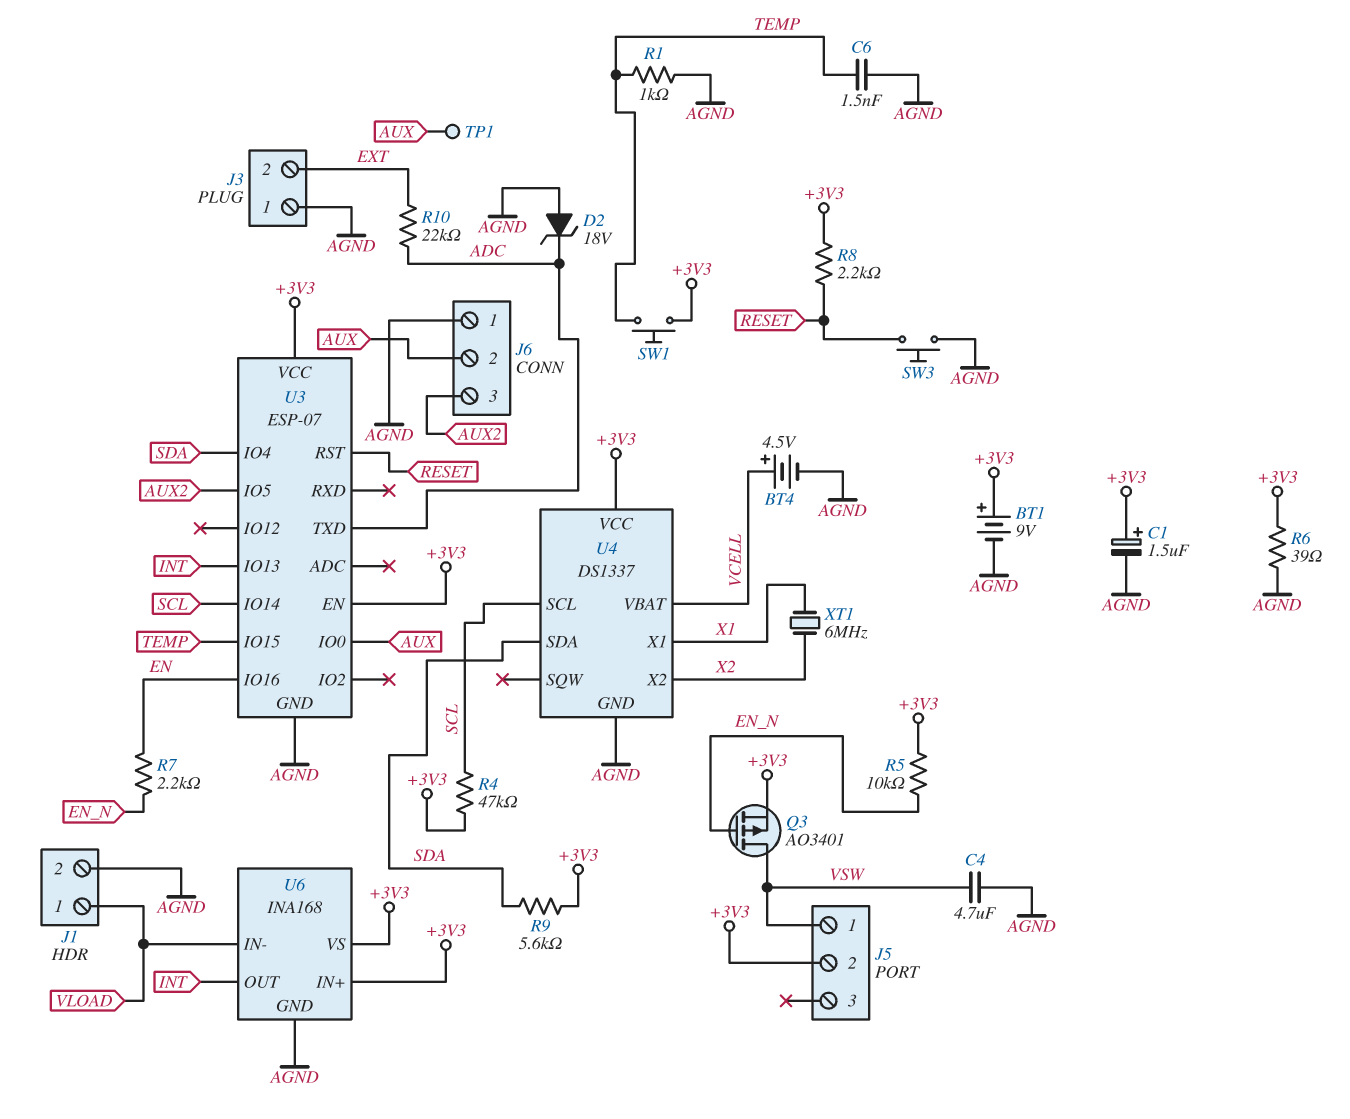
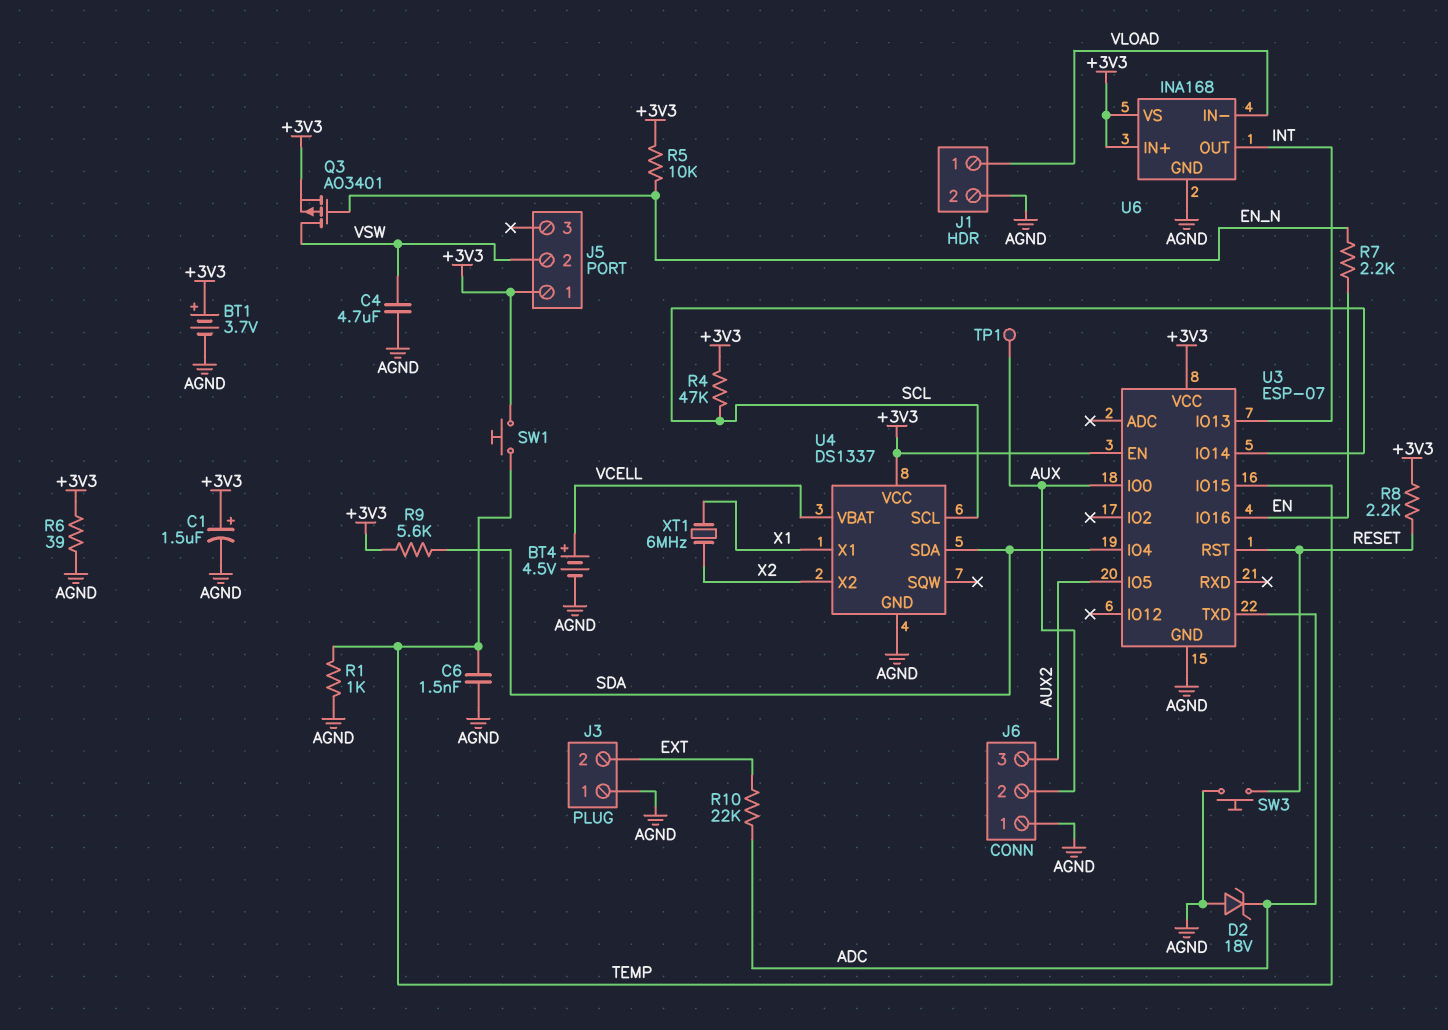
BT1: 9V (plus +3V3, minus AGND) -> 3.7V (plus +3V3, minus AGND)
J5 pin 1: VSW -> +3V3
J5 pin 2: +3V3 -> VSW

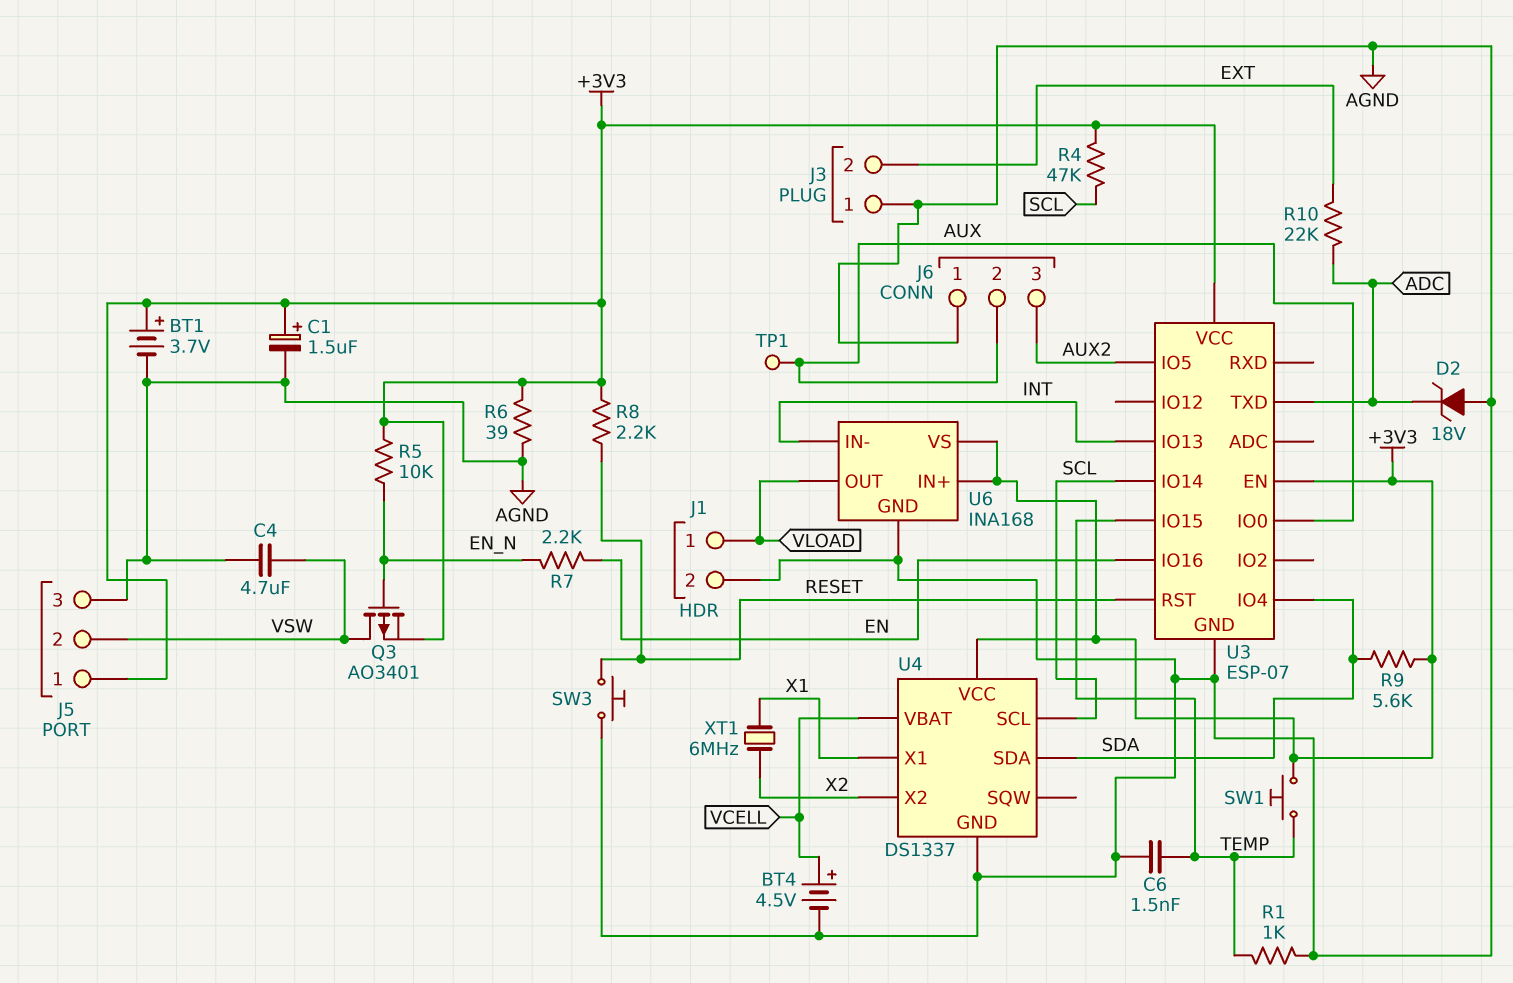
J5 pin 3: none -> AGND
U6 pin IN-: VLOAD -> INT
U6 pin OUT: INT -> VLOAD

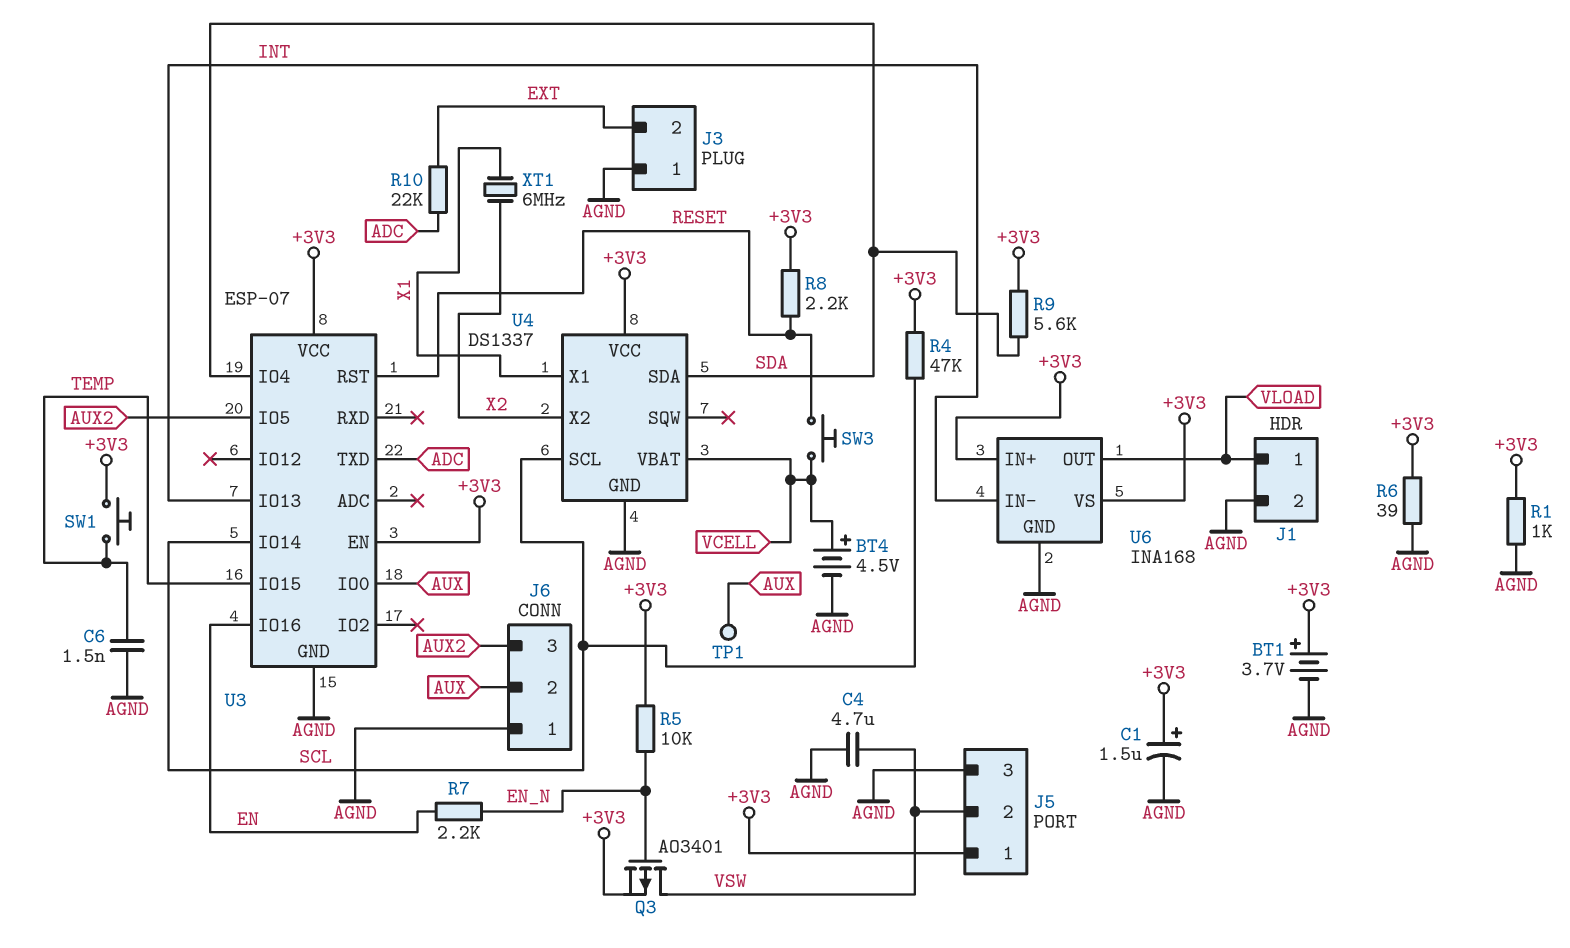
D2: zener 18V (A AGND, K ADC) -> none
R1: 1k (AGND, TEMP) -> 1k (+3V3, AGND)
SW3: button (AGND, RESET) -> button (RESET, VCELL)

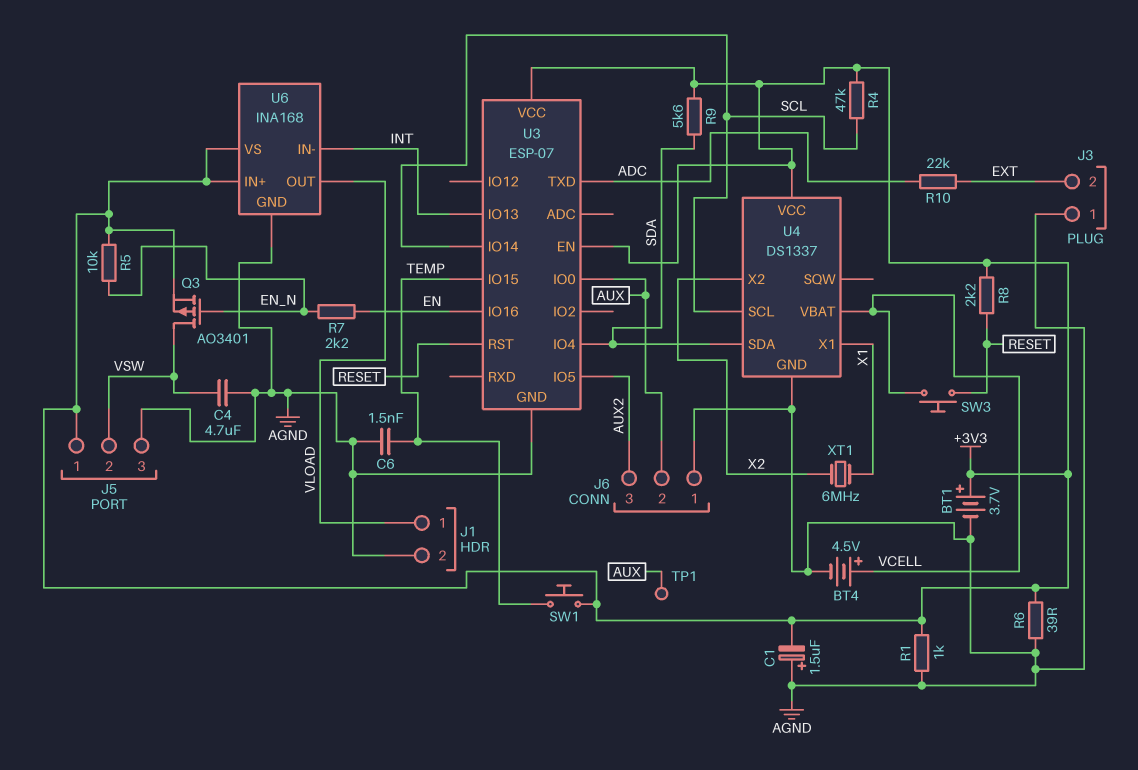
C1: 1.5uF (plus +3V3, minus AGND) -> 1.5uF (plus AGND, minus +3V3)

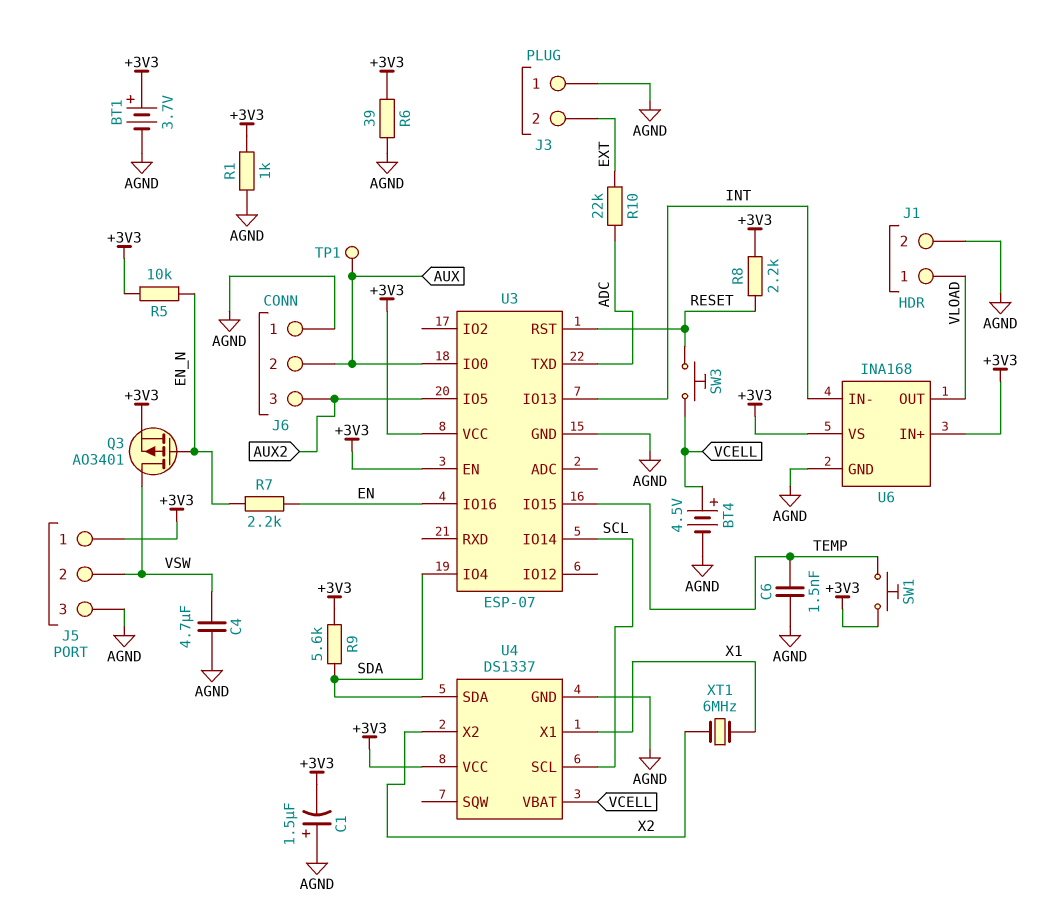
R4: 47k (+3V3, SCL) -> none

